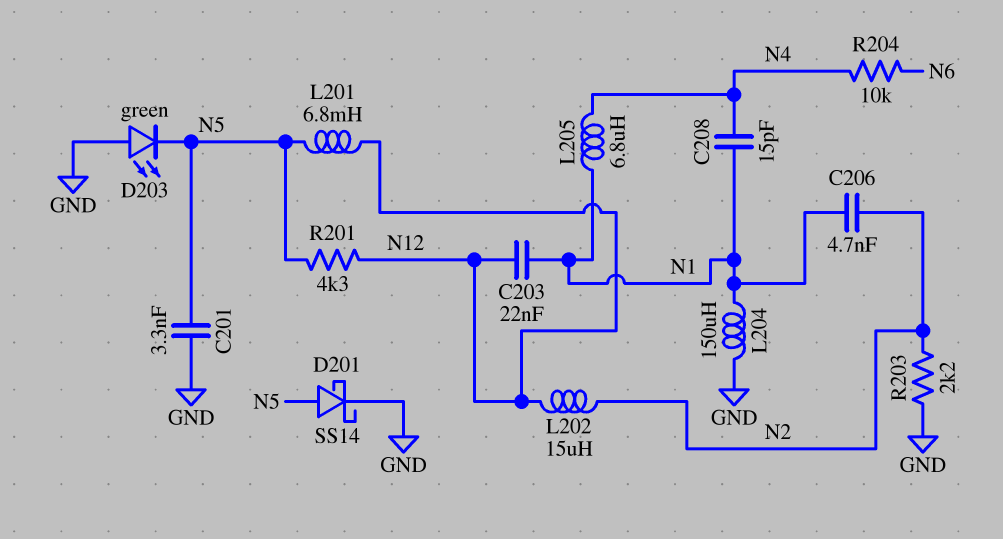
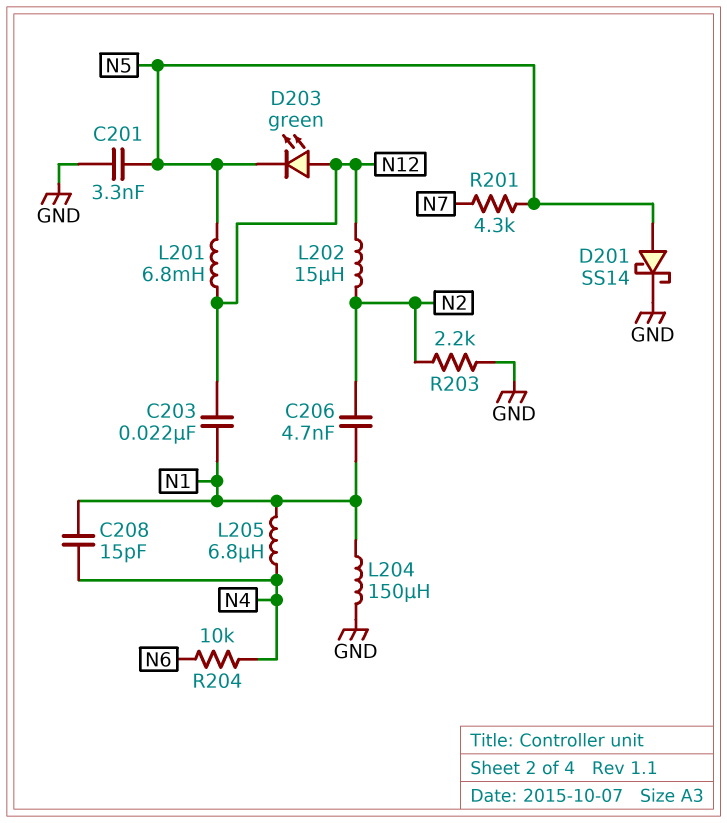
D203: LED green (A GND, K N5) -> LED green (A N12, K N5)
R201: 4.3k (N5, N12) -> 4.3k (N5, N7)

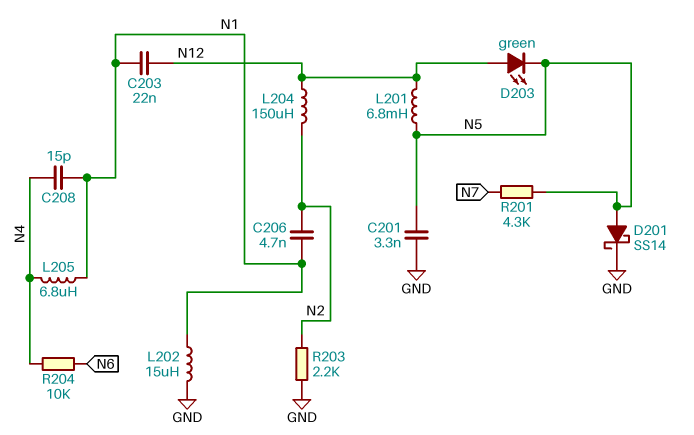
L202: 15uH (N2, N12) -> 15uH (GND, N1)
L204: 150uH (GND, N1) -> 150uH (N2, N12)

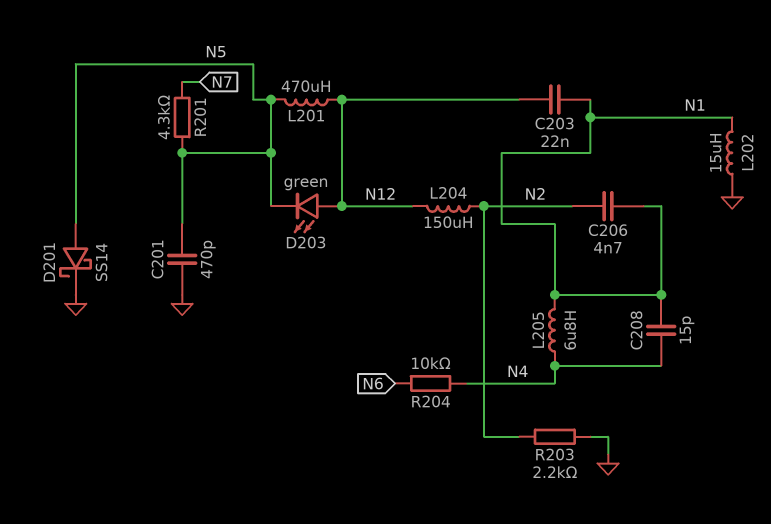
C201: 3.3nF (GND, N5) -> 470pF (GND, N5)
L201: 6.8mH (N5, N12) -> 470uH (N5, N12)

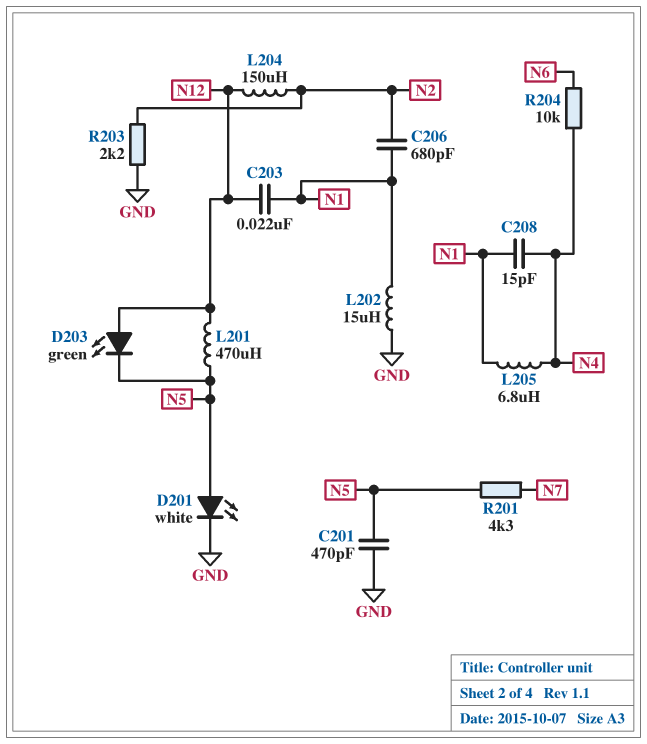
C206: 4.7nF (N1, N2) -> 680pF (N1, N2)
D201: schottky SS14 (A N5, K GND) -> LED white (A N5, K GND)

